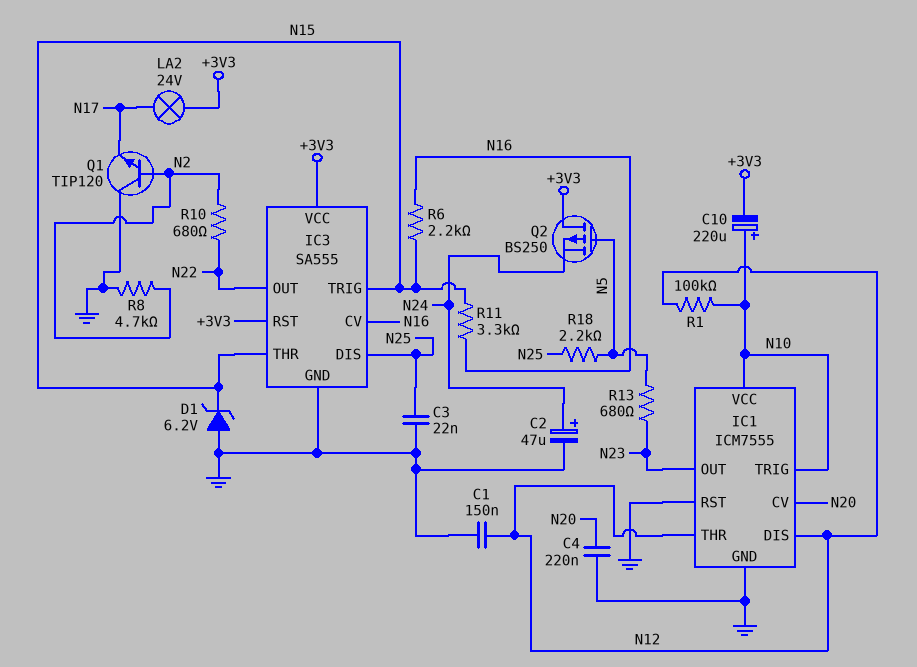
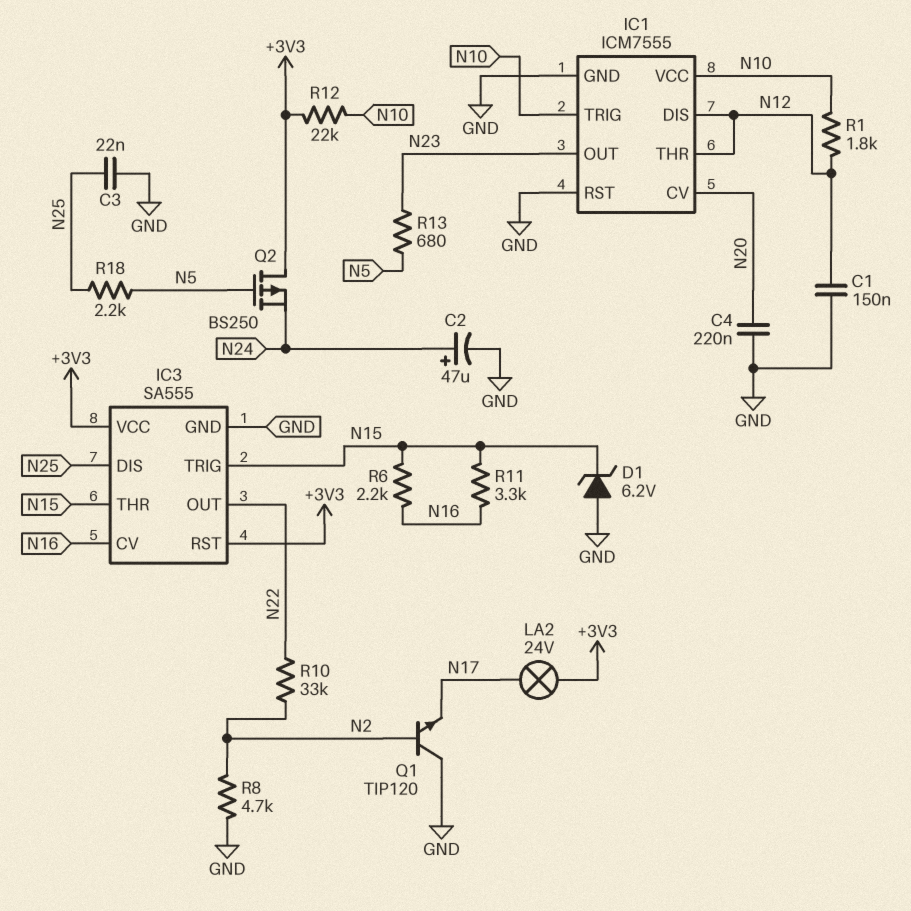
C10: 220uF (plus N10, minus +3V3) -> none
R1: 100k (N10, N12) -> 1.8k (N10, N12)
R10: 680 (N2, N22) -> 33k (N2, N22)
R12: none -> 22k (+3V3, N10)

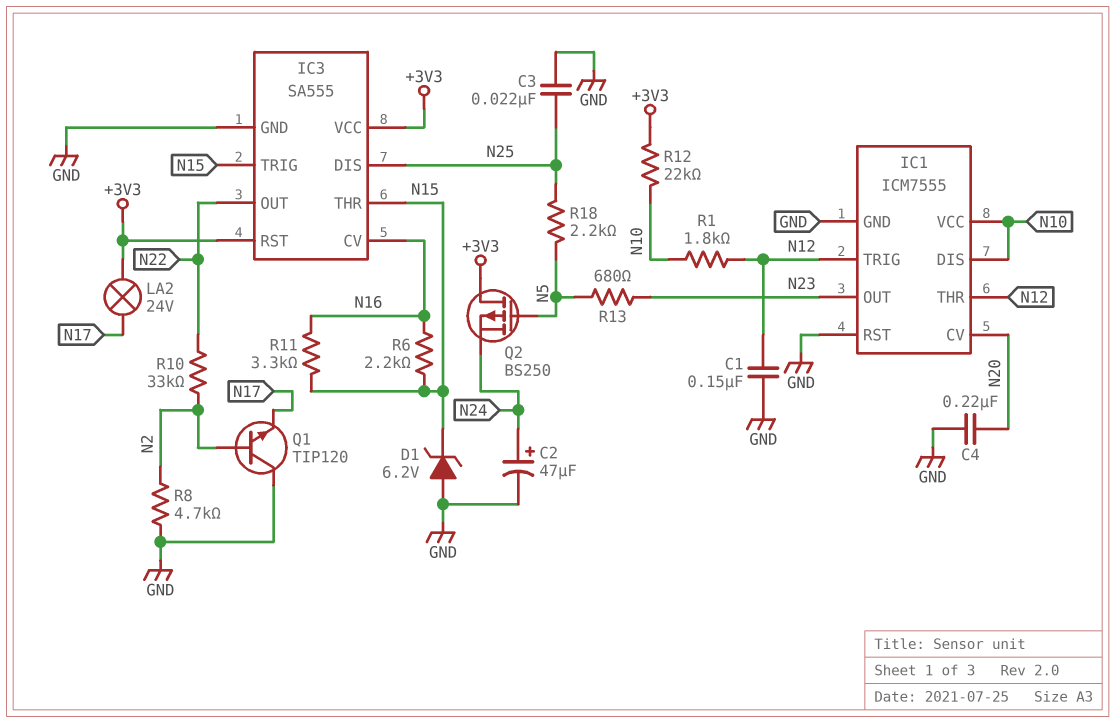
IC1 pin DIS: N12 -> N10
IC1 pin TRIG: N10 -> N12

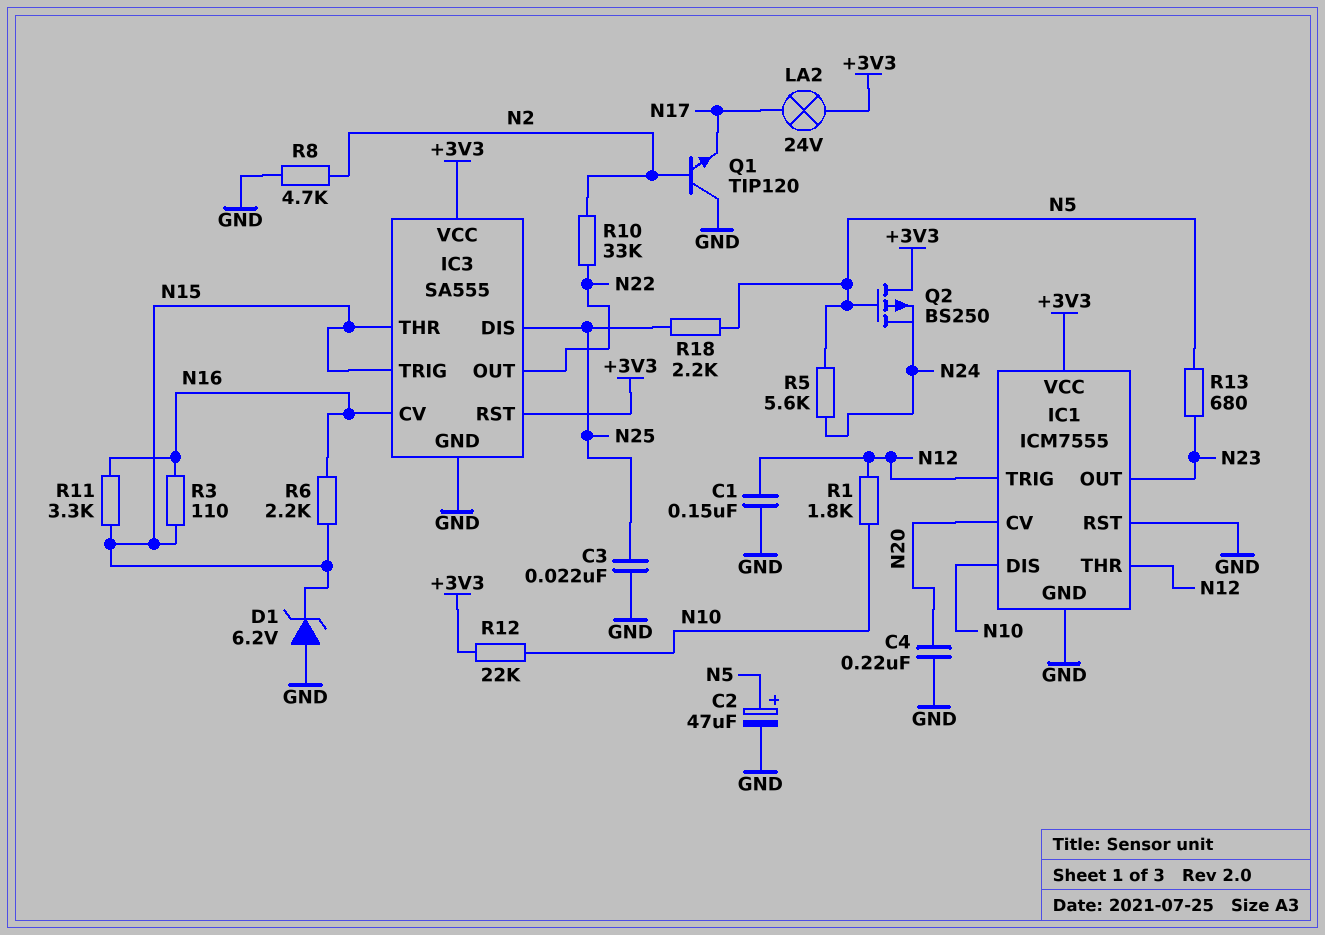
C2: 47uF (plus N24, minus GND) -> 47uF (plus N5, minus GND)
IC1 pin VCC: N10 -> +3V3
R3: none -> 110 (N15, N16)
R5: none -> 5.6k (N5, N24)

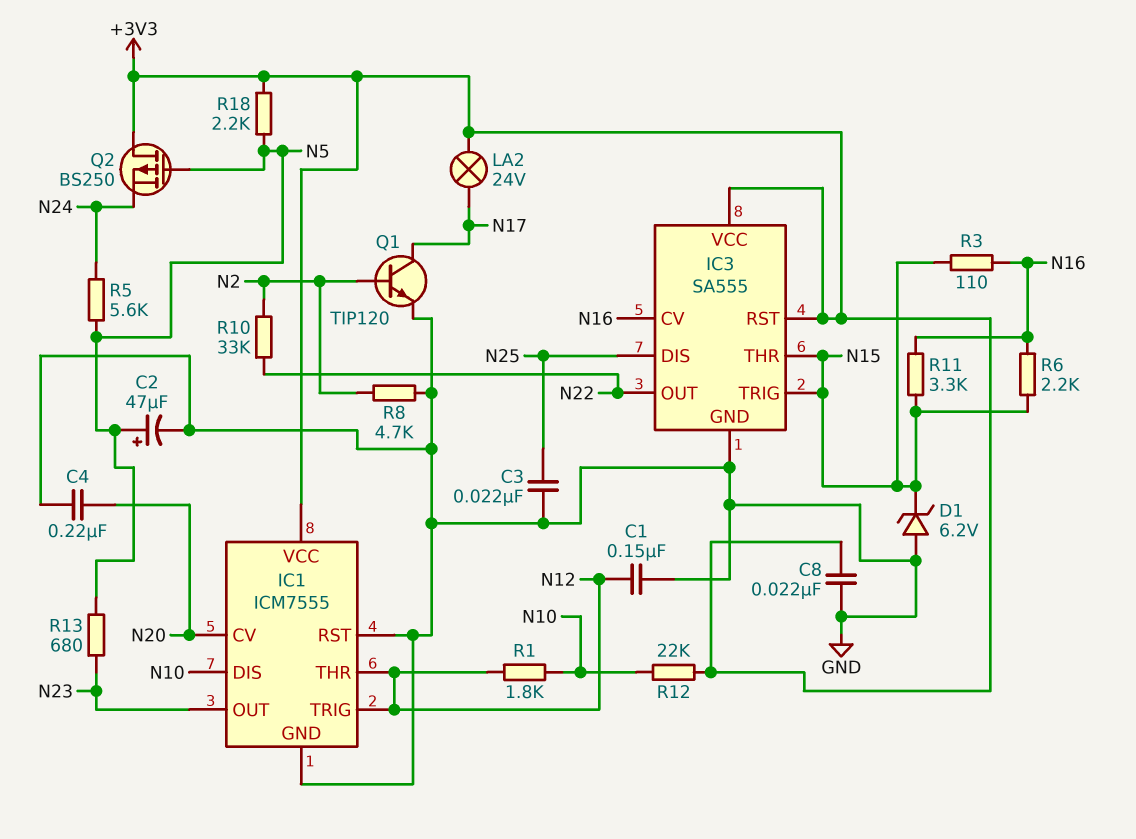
C8: none -> 22nF (+3V3, GND)
Q1: NPN TIP120 (B N2, C GND, E N17) -> NPN TIP120 (B N2, C N17, E GND)
R18: 2.2k (N5, N25) -> 2.2k (+3V3, N5)

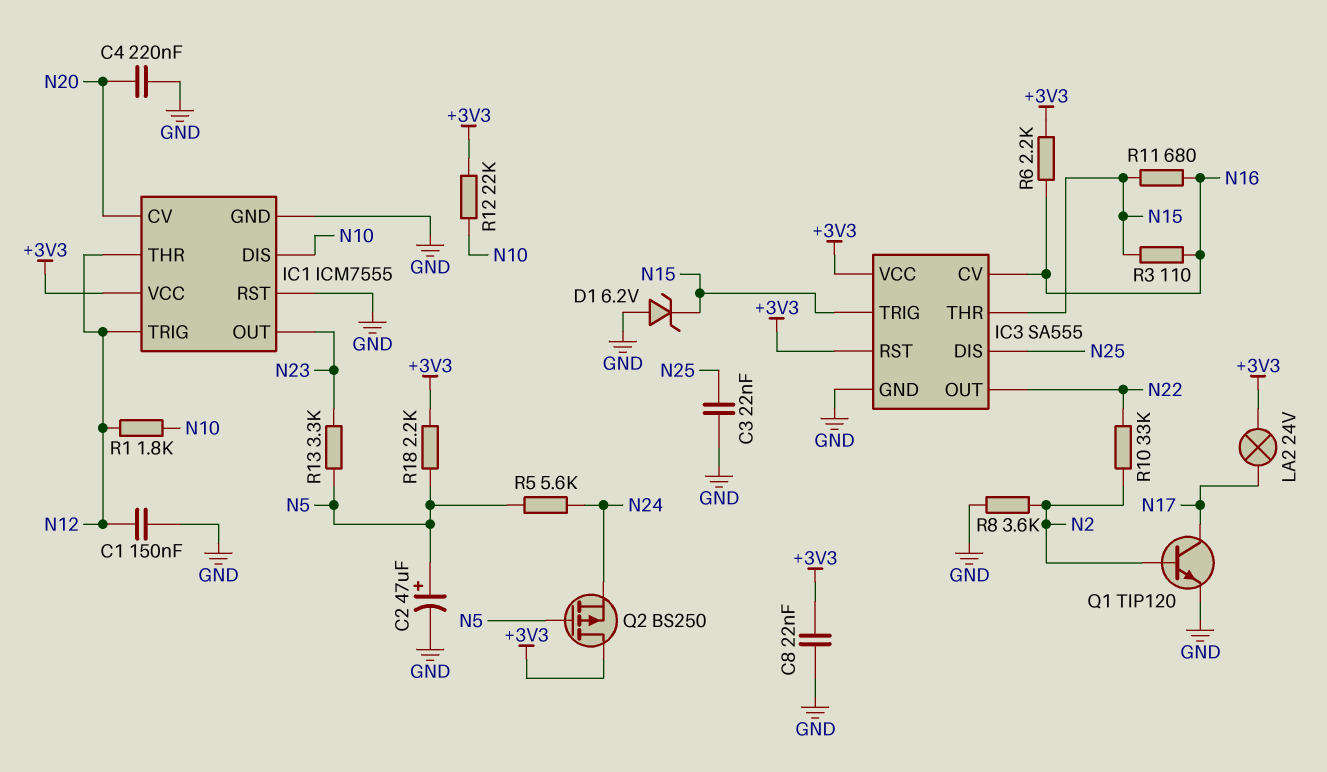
R6: 2.2k (N15, N16) -> 2.2k (+3V3, N16)
R8: 4.7k (GND, N2) -> 3.6k (GND, N2)
R11: 3.3k (N15, N16) -> 680 (N15, N16)
R13: 680 (N5, N23) -> 3.3k (N5, N23)

